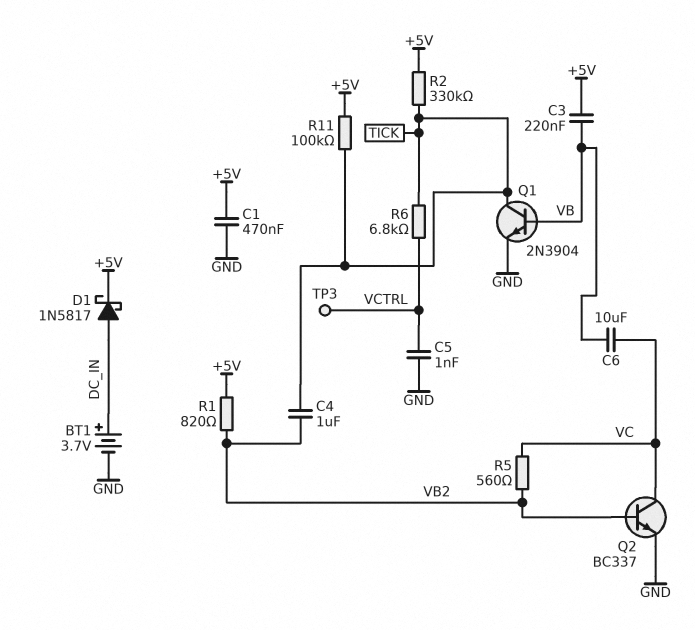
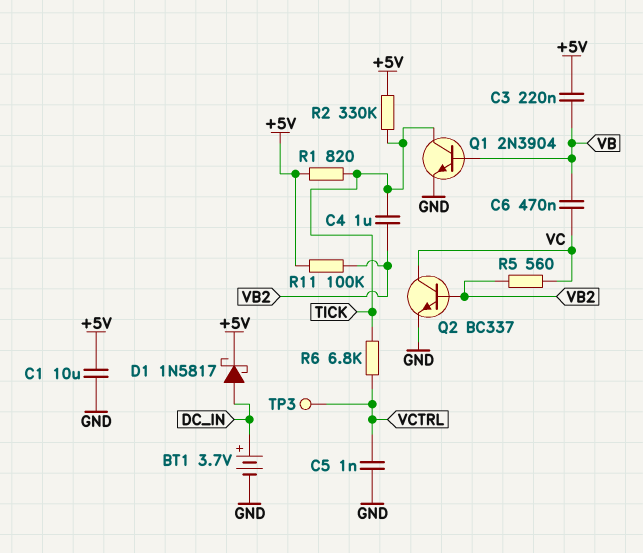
C1: 470nF (+5V, GND) -> 10uF (+5V, GND)
C6: 10uF (VB, VC) -> 470nF (VB, VC)
R1: 820 (+5V, VB2) -> 820 (+5V, TICK)
R11: 100k (+5V, TICK) -> 100k (+5V, VB2)

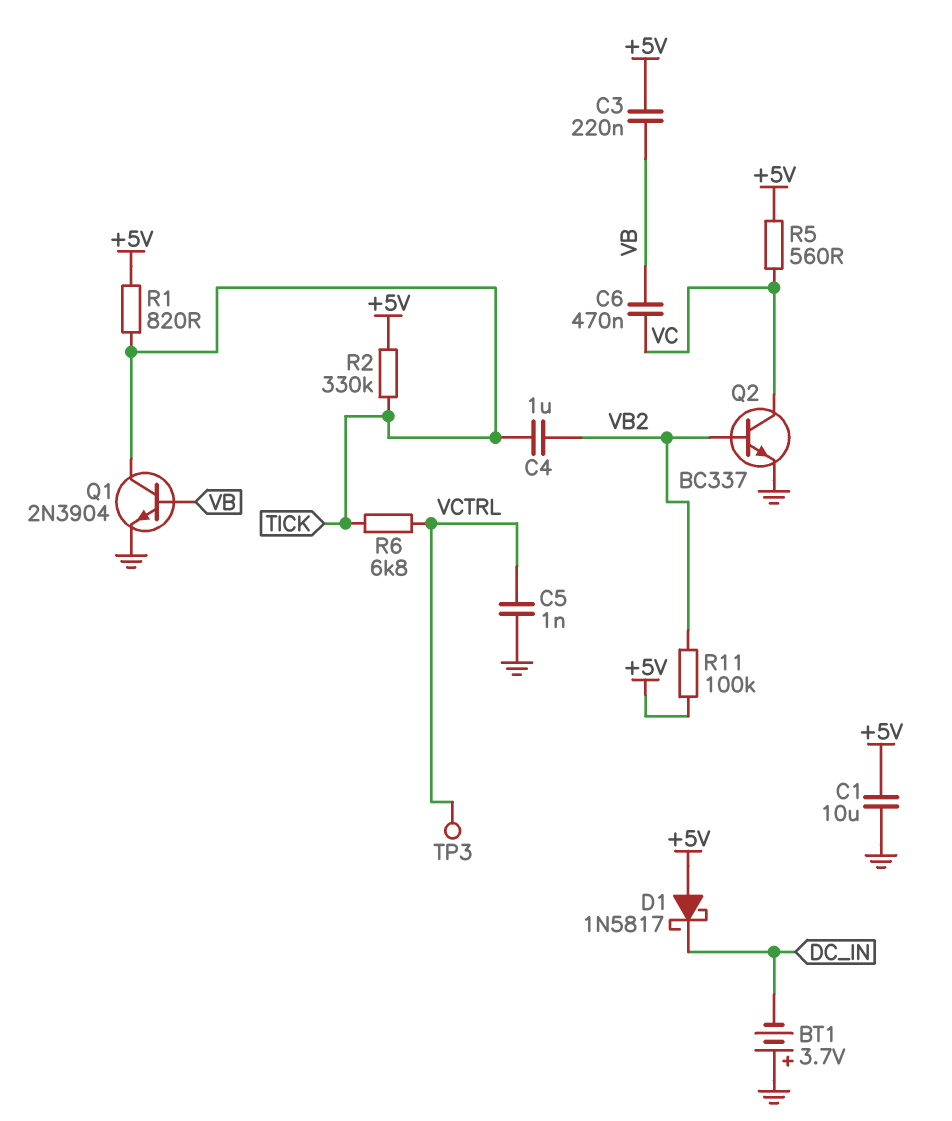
BT1: 3.7V (plus DC_IN, minus GND) -> 3.7V (plus GND, minus DC_IN)
D1: schottky 1N5817 (A DC_IN, K +5V) -> schottky 1N5817 (A +5V, K DC_IN)
R5: 560 (VB2, VC) -> 560 (+5V, VC)

